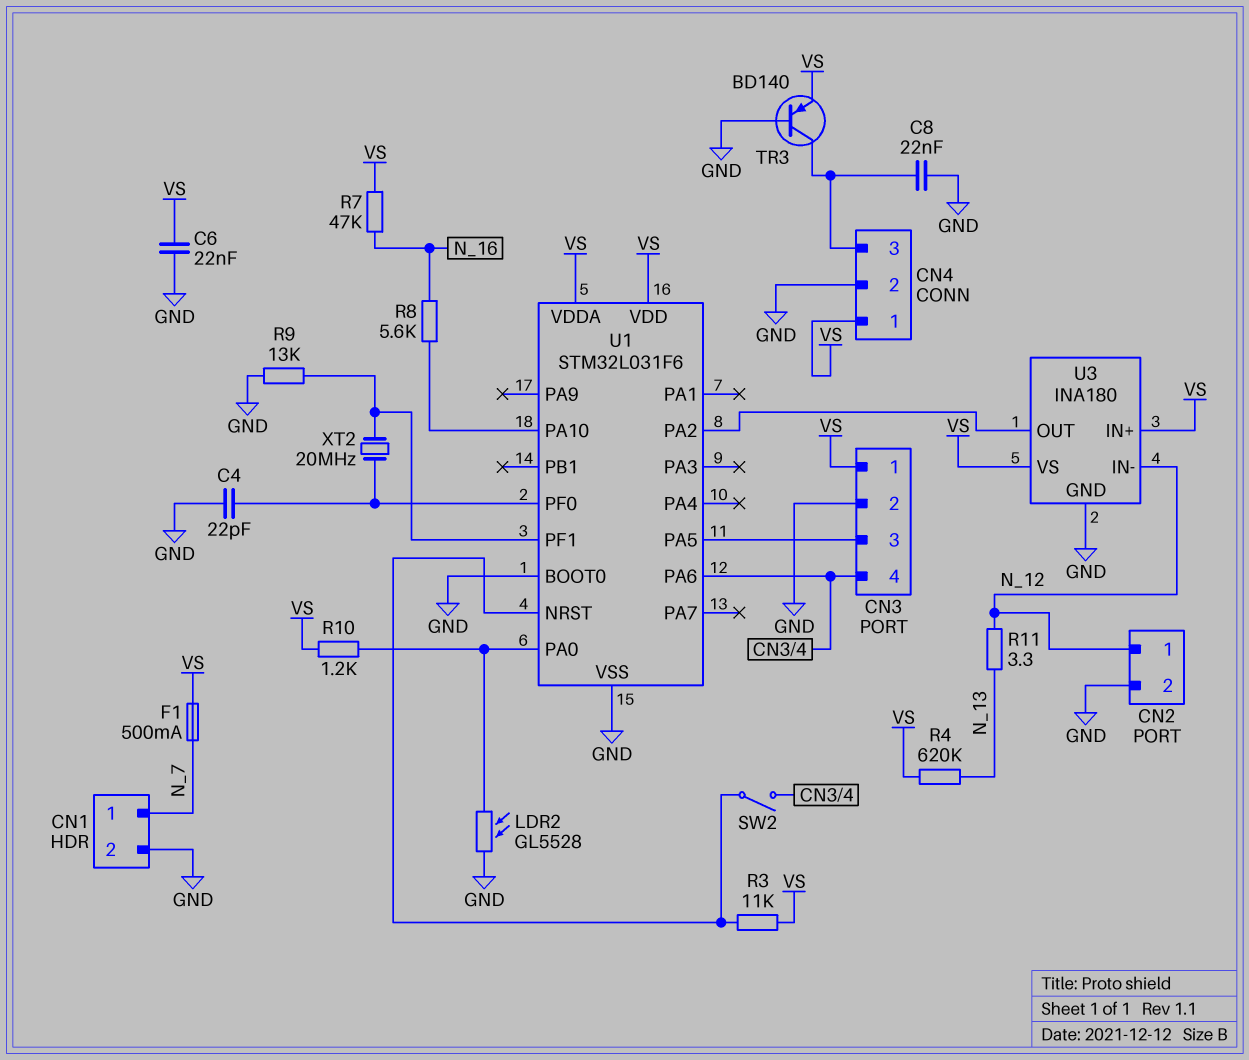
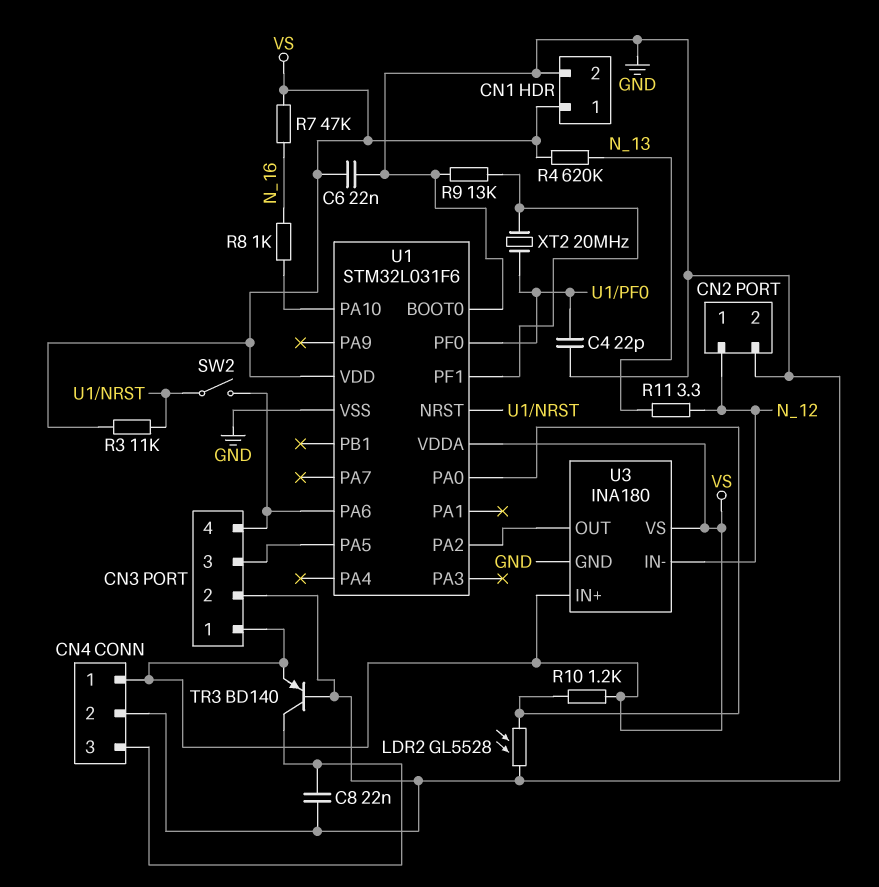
CN1 pin 1: N_7 -> VS
F1: 500mA (N_7, VS) -> none
R8: 5.6k (N_16, U1/PA10) -> 1k (N_16, U1/PA10)

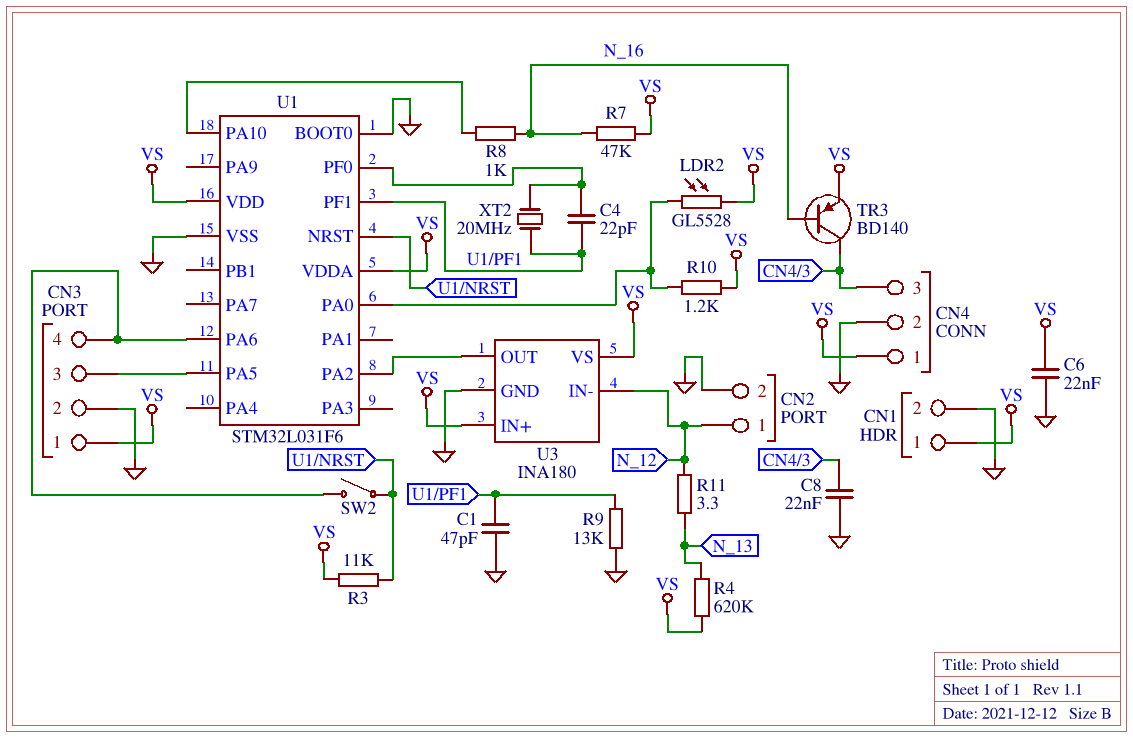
C1: none -> 47pF (GND, U1/PF1)
C4: 22pF (GND, U1/PF0) -> 22pF (U1/PF0, U1/PF1)
LDR2: GL5528 (GND, U1/PA0) -> GL5528 (U1/PA0, VS)
TR3: PNP BD140 (B GND, C CN4/3, E VS) -> PNP BD140 (B N_16, C CN4/3, E VS)

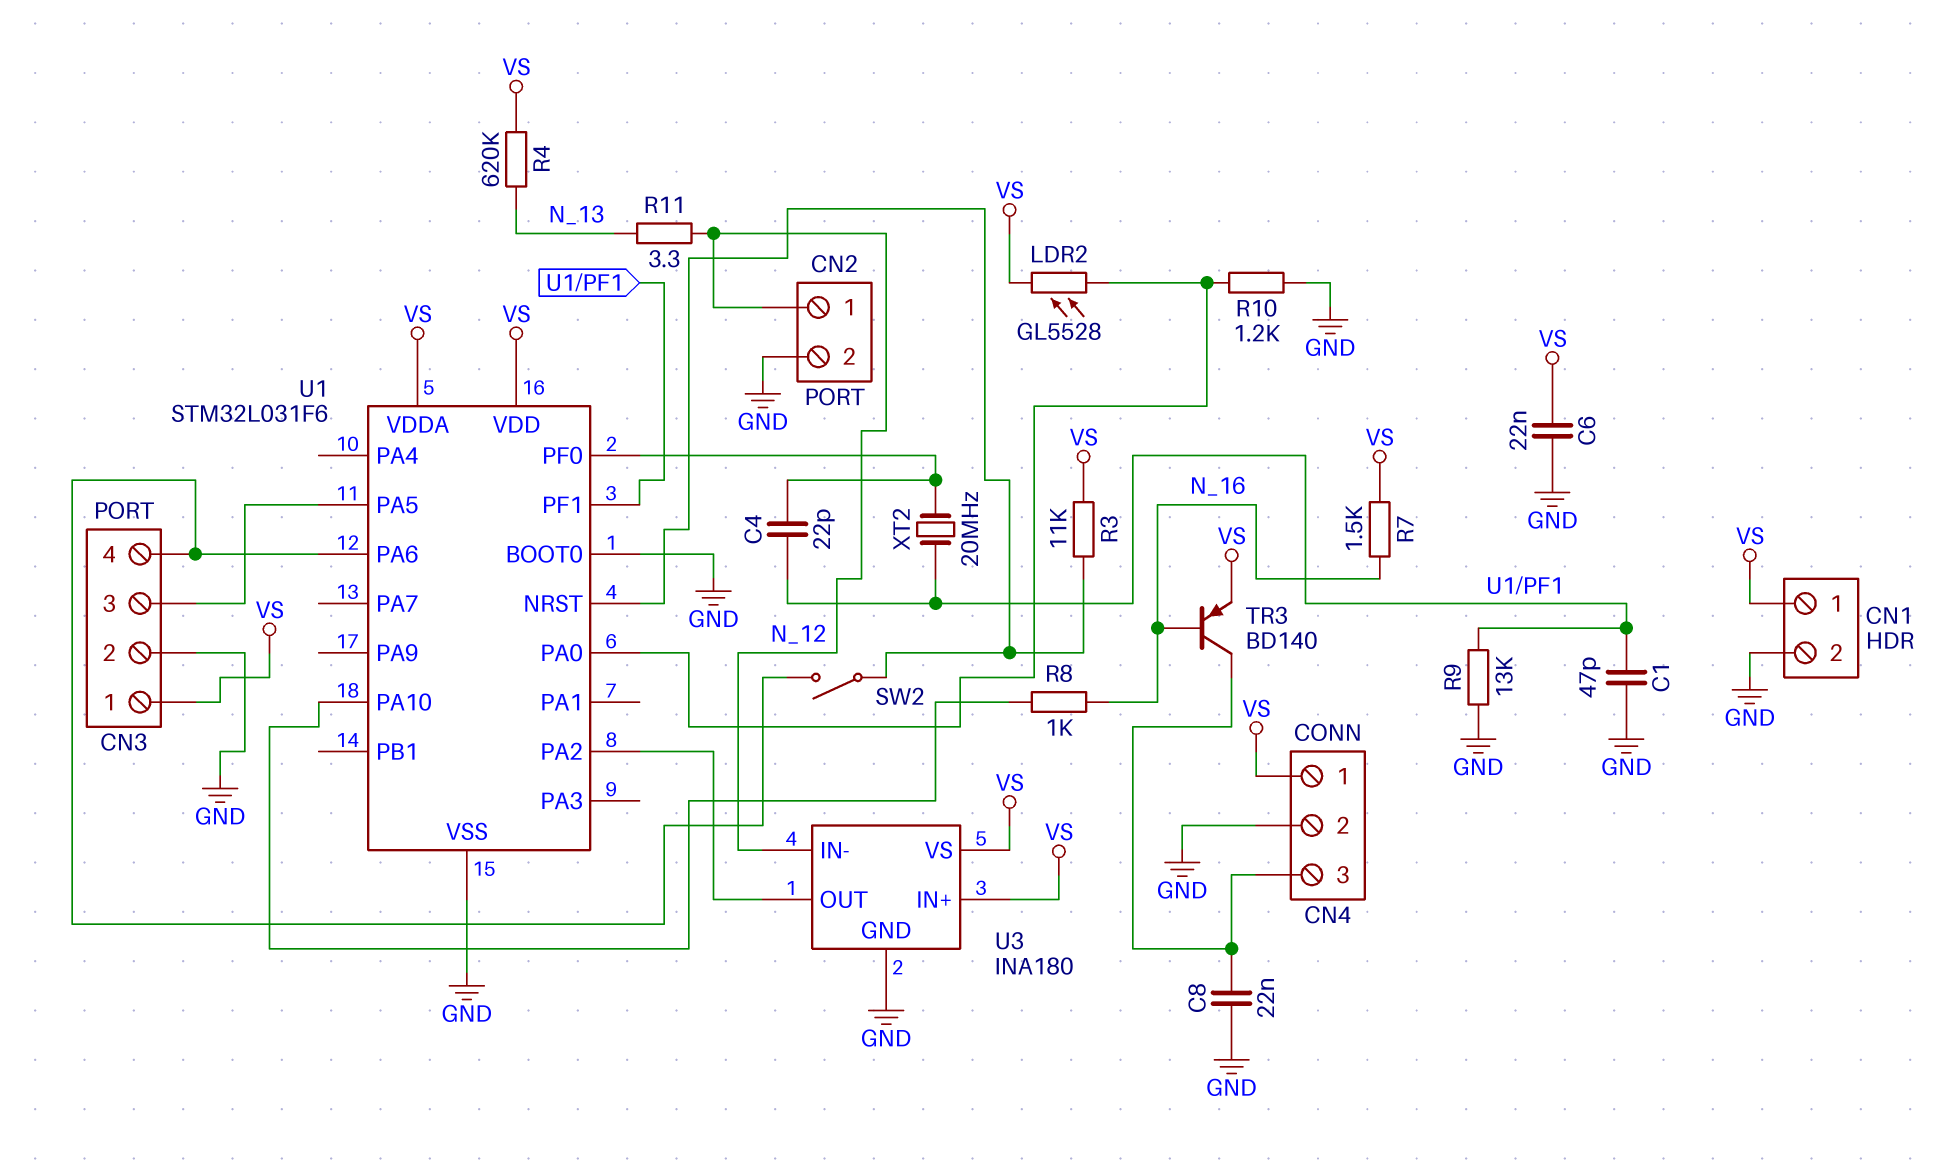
R7: 47k (N_16, VS) -> 1.5k (N_16, VS)
R10: 1.2k (U1/PA0, VS) -> 1.2k (GND, U1/PA0)

